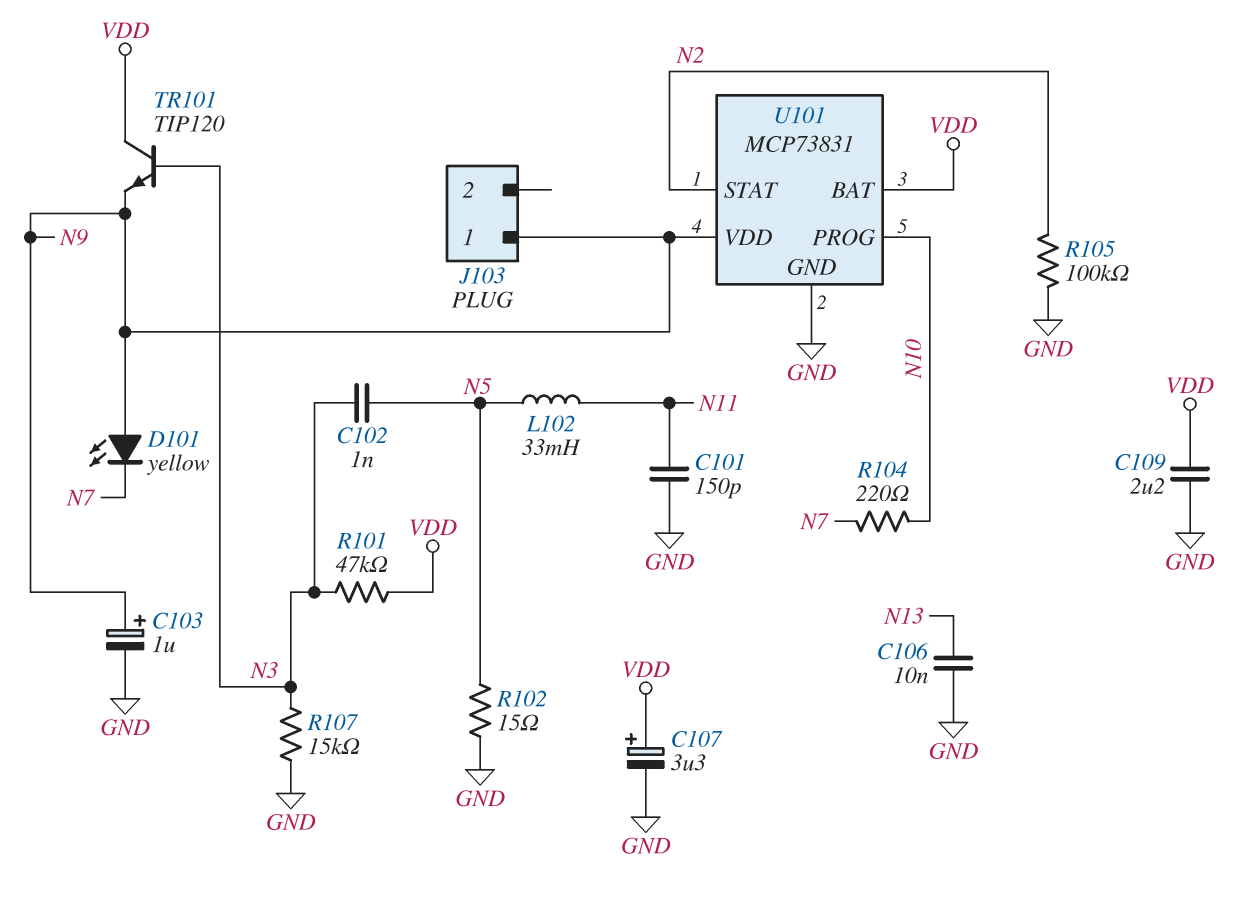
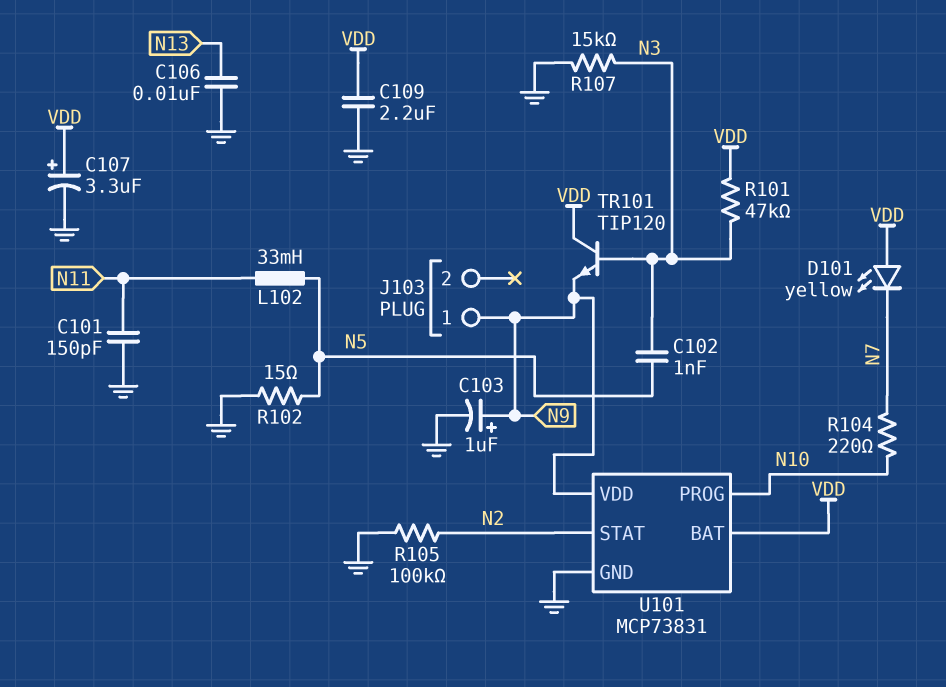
D101: LED yellow (A N9, K N7) -> LED yellow (A VDD, K N7)

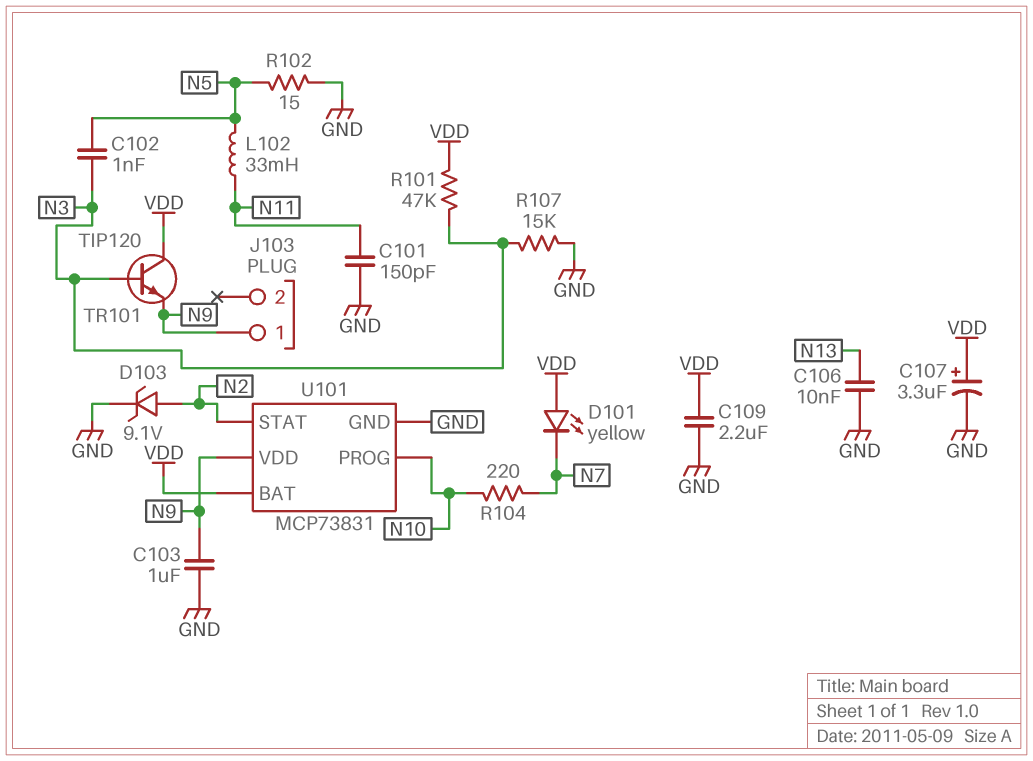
C103: 1uF (plus N9, minus GND) -> 1uF (GND, N9)
D103: none -> zener 9.1V (A N2, K GND)
R105: 100k (GND, N2) -> none

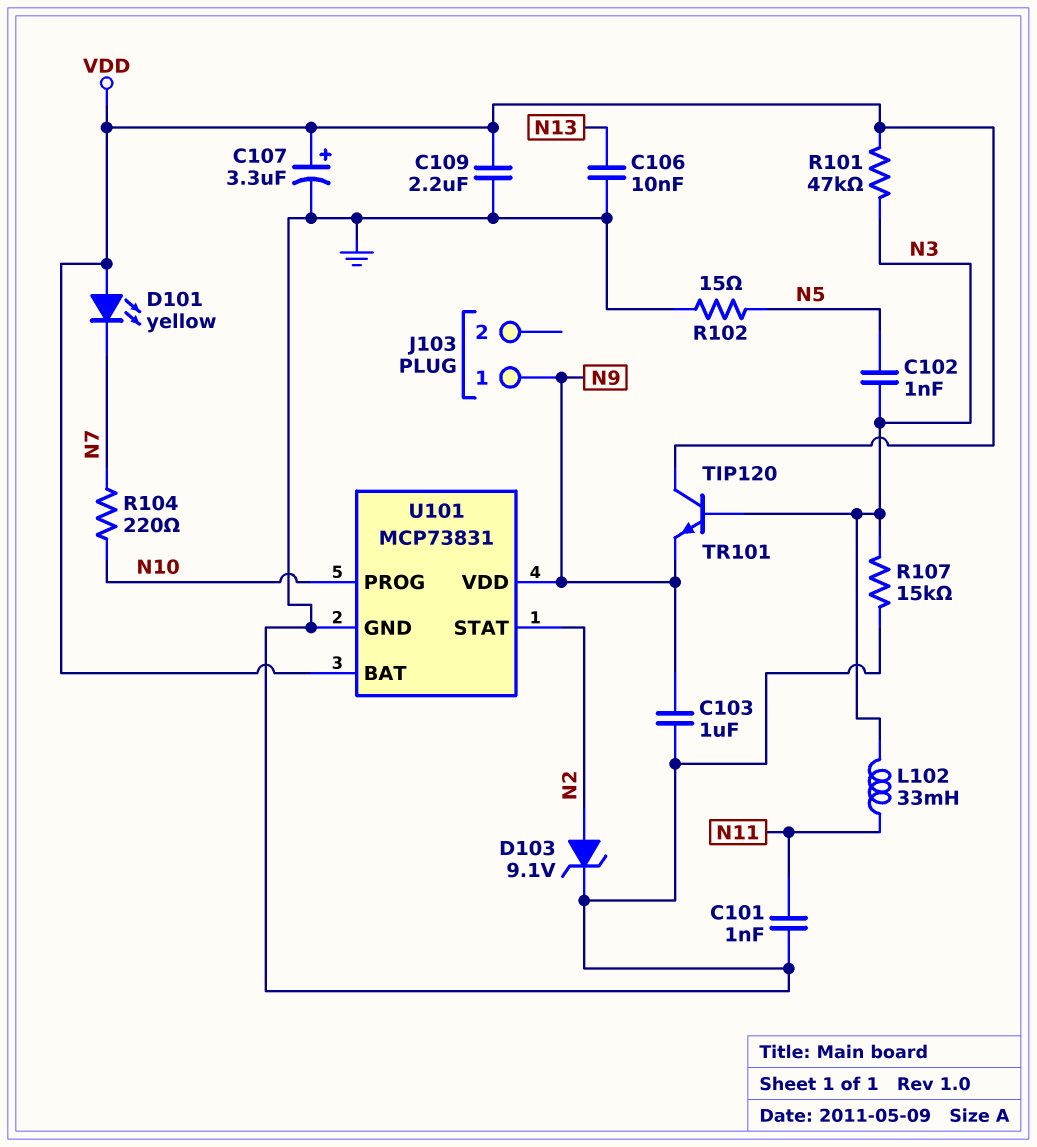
C101: 150pF (GND, N11) -> 1nF (GND, N11)
L102: 33mH (N5, N11) -> 33mH (N3, N11)

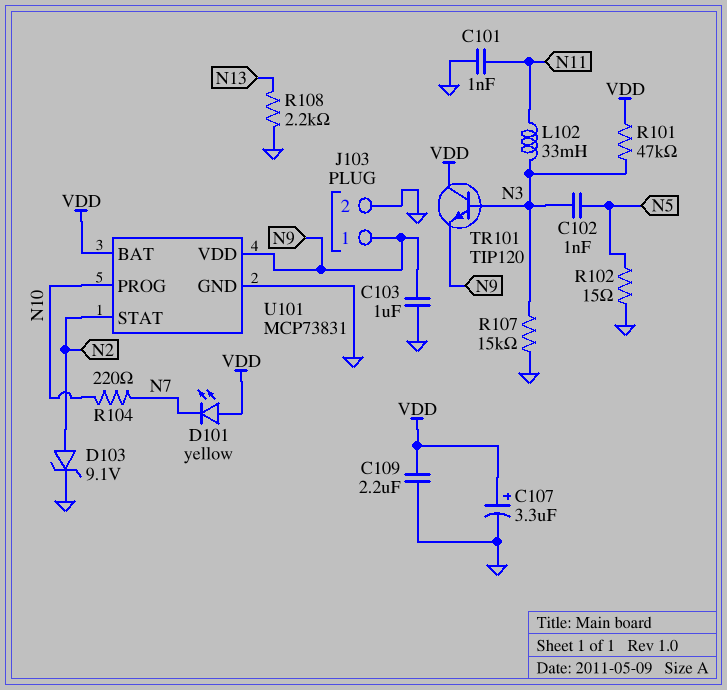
C106: 10nF (GND, N13) -> none
J103 pin 2: none -> GND
R108: none -> 2.2k (GND, N13)

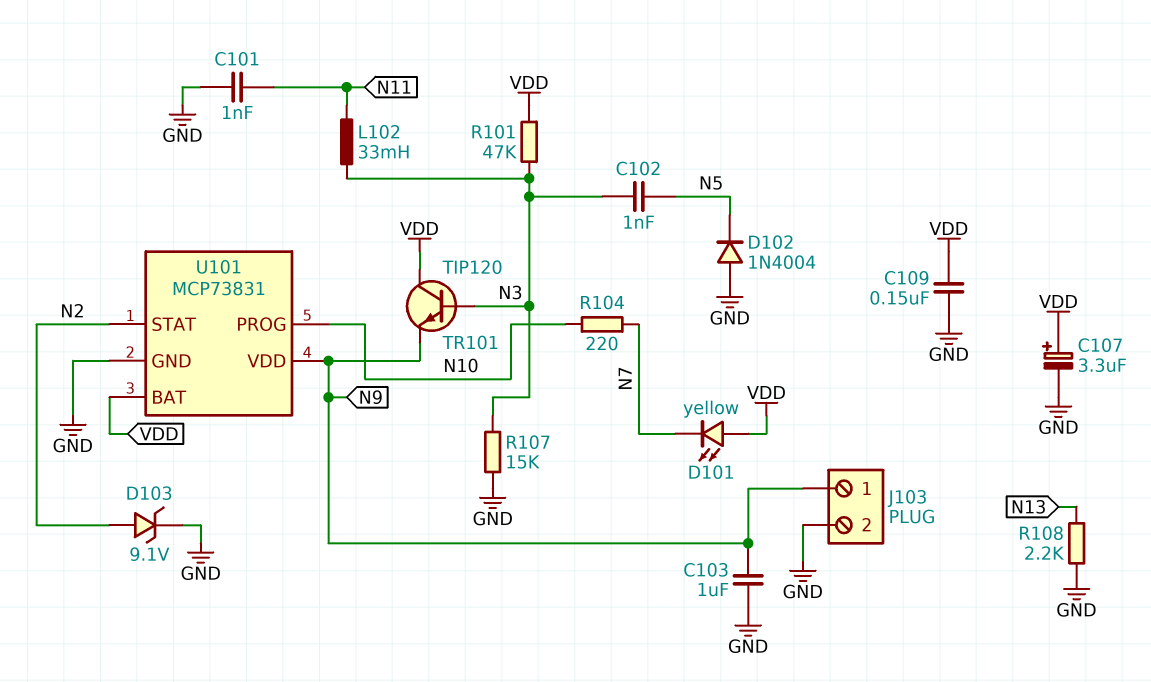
C109: 2.2uF (GND, VDD) -> 150nF (GND, VDD)
D102: none -> diode 1N4004 (A GND, K N5)
R102: 15 (GND, N5) -> none

